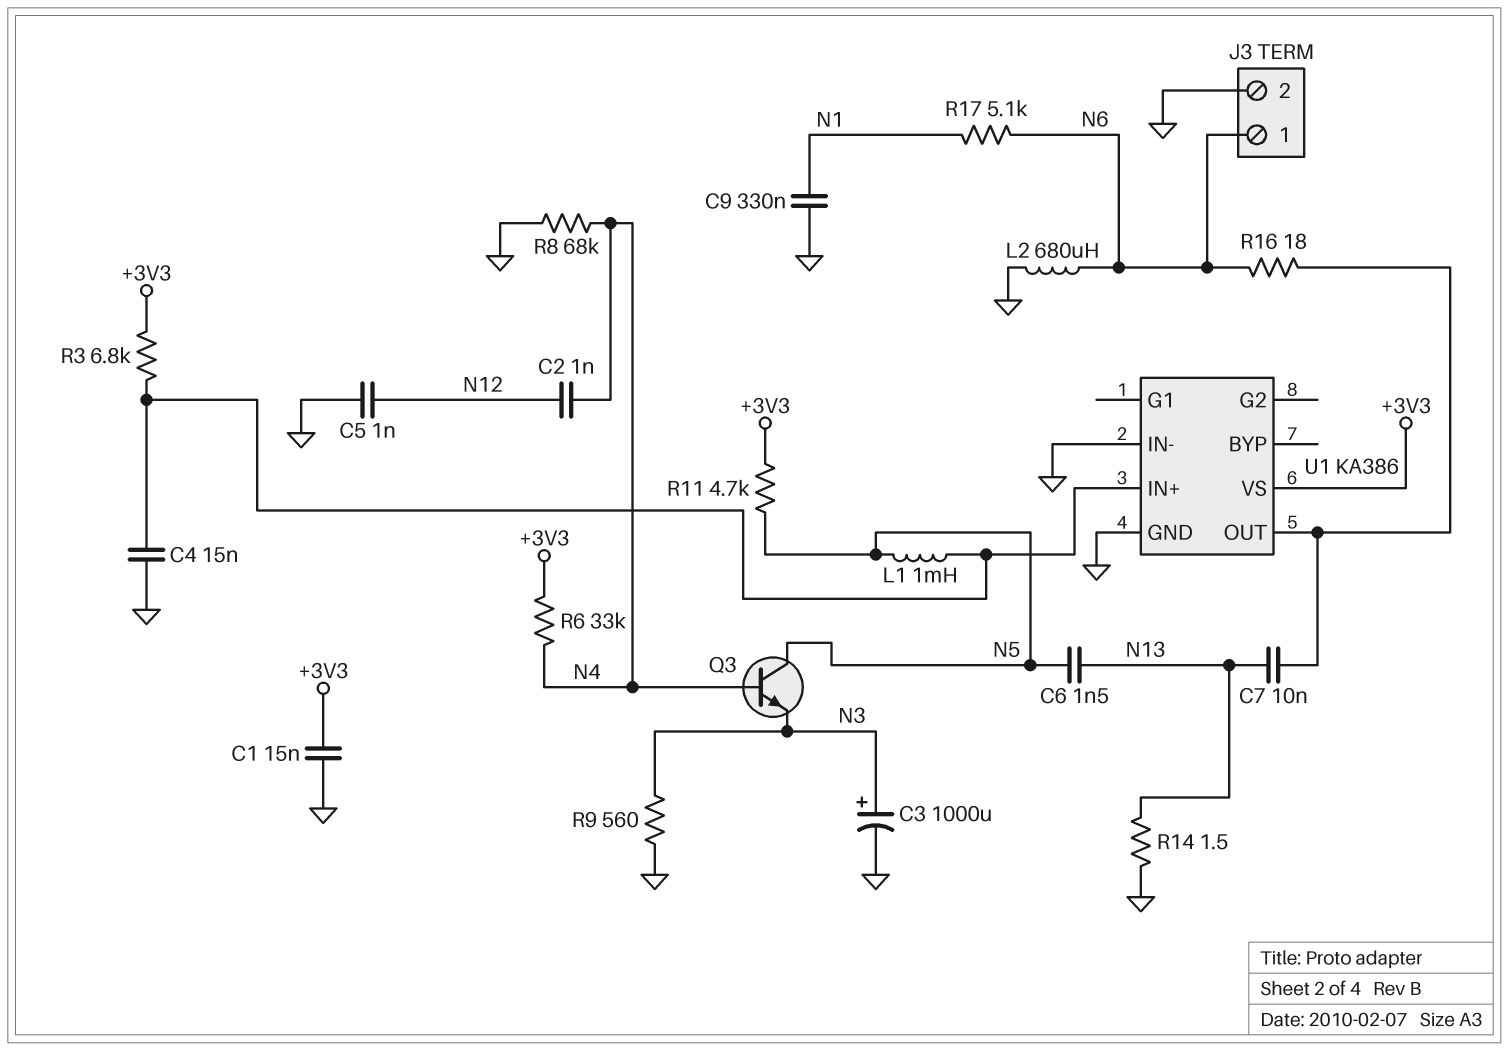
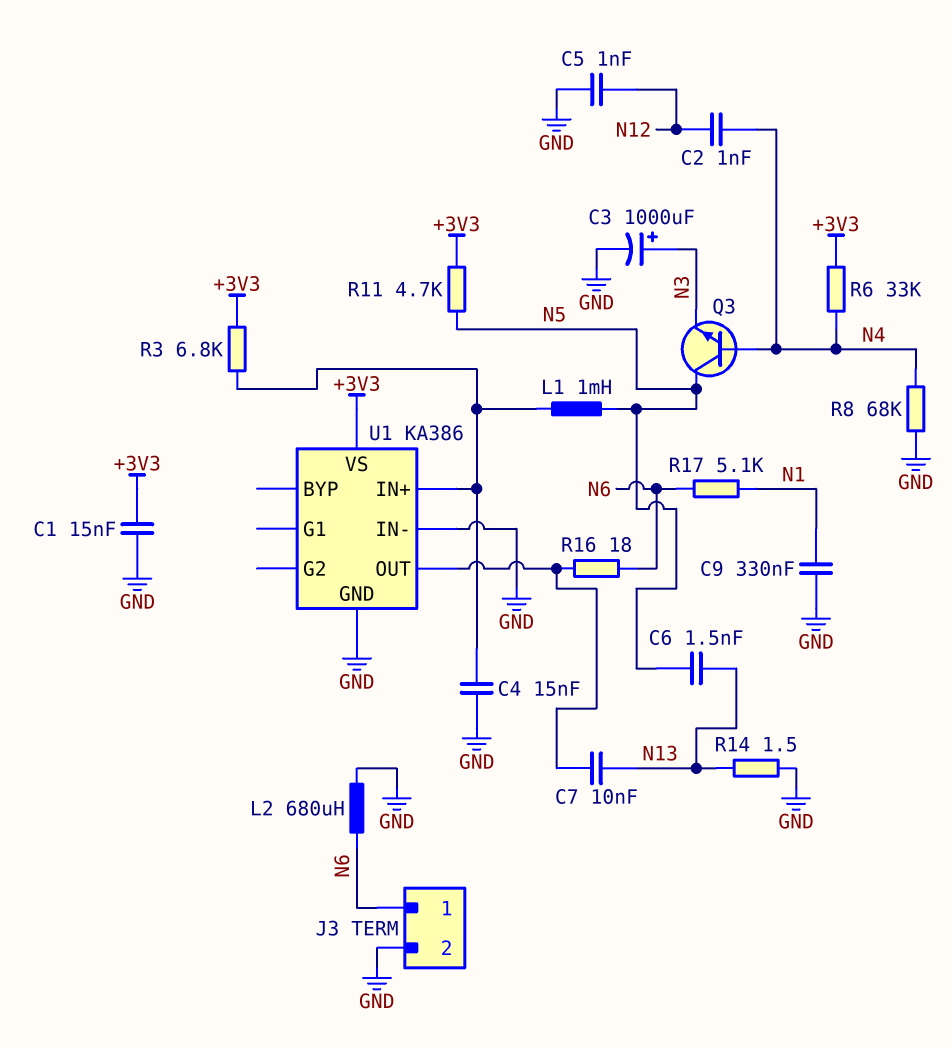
R9: 560 (GND, N3) -> none

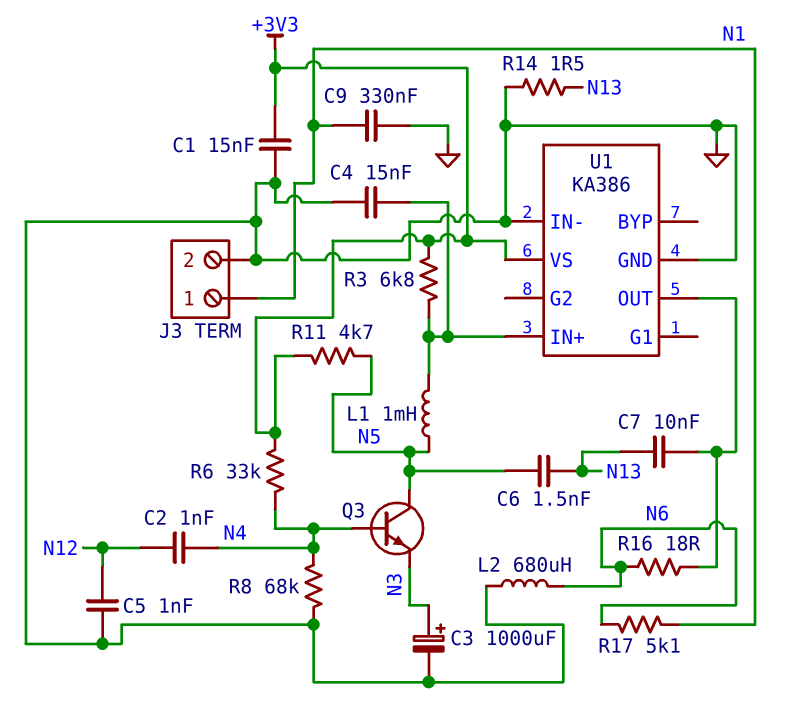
J3 pin 1: N6 -> N1

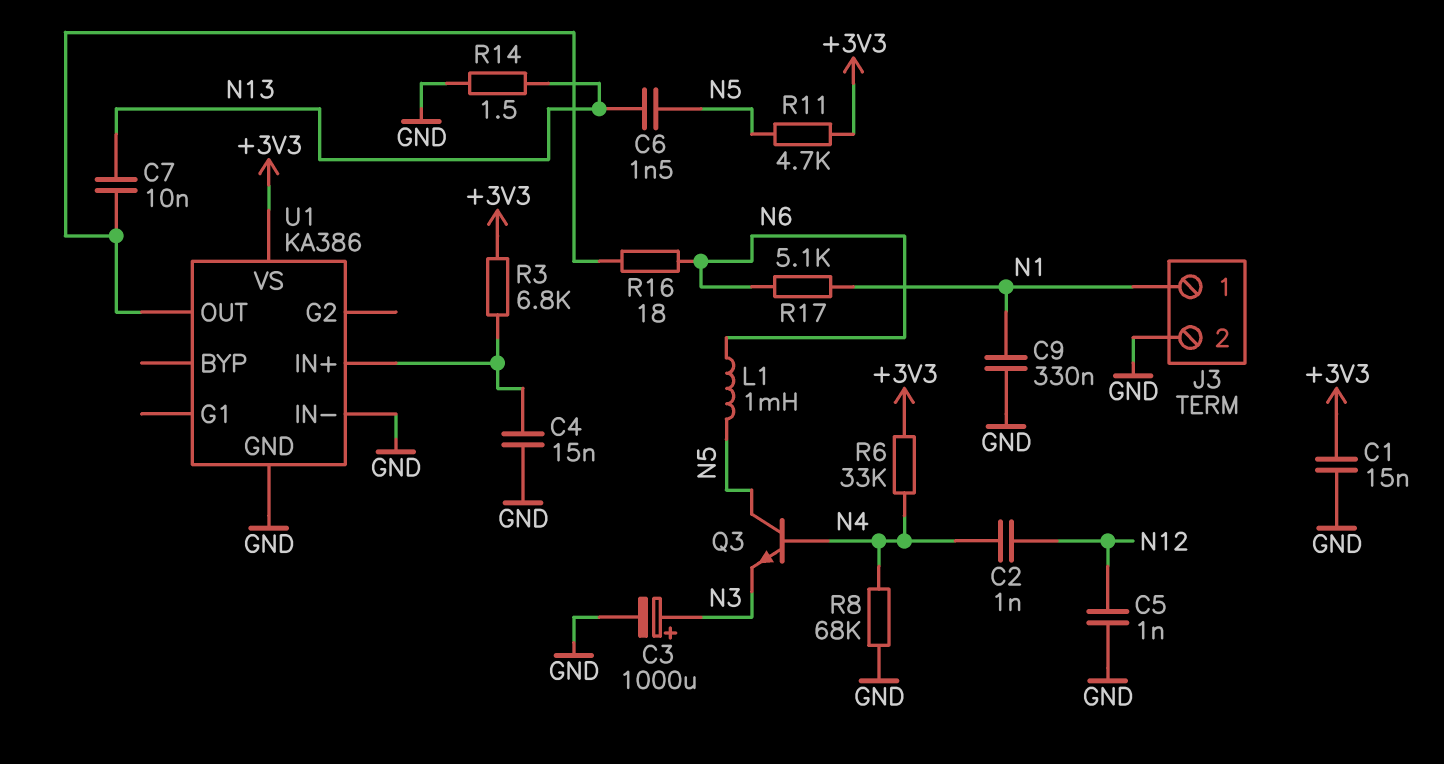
L1: 1mH (N5, U1/IN+) -> 1mH (N5, N6)
L2: 680uH (GND, N6) -> none

